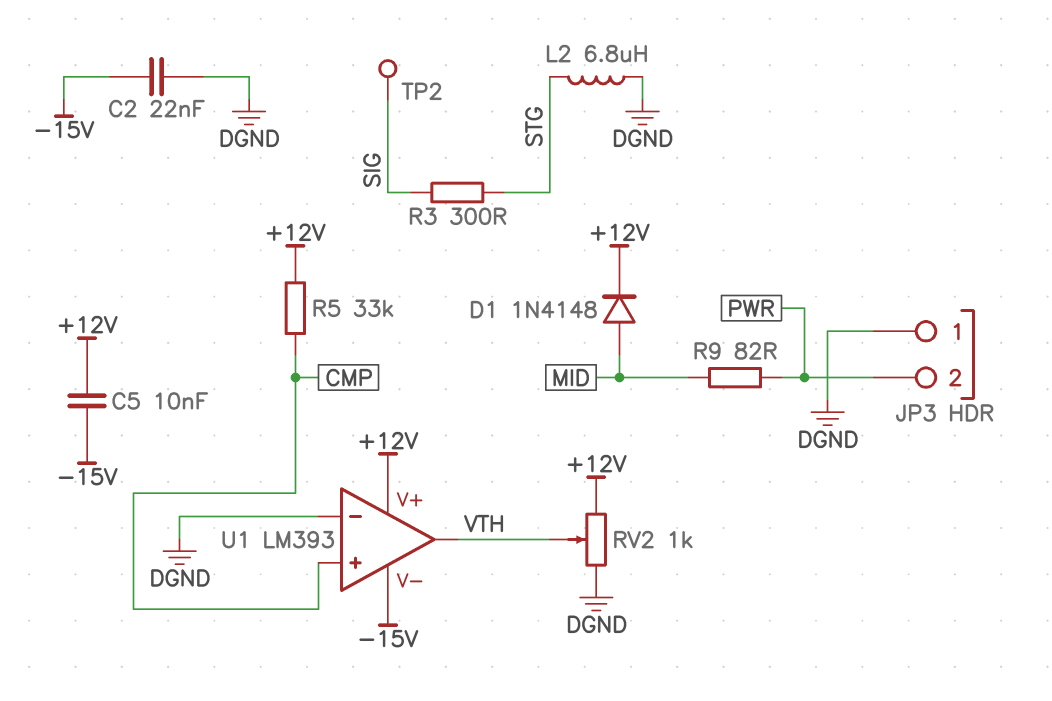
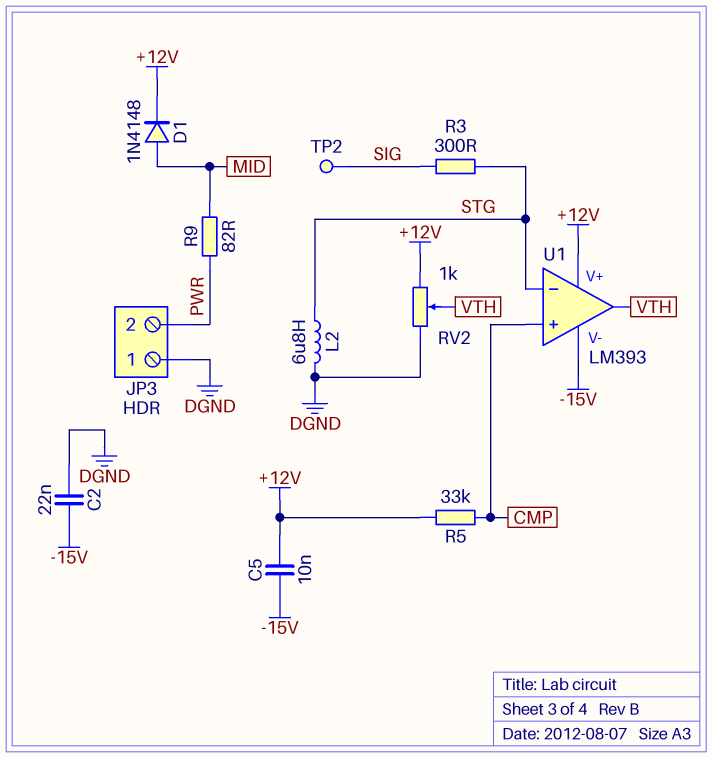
U1 pin in-: DGND -> STG

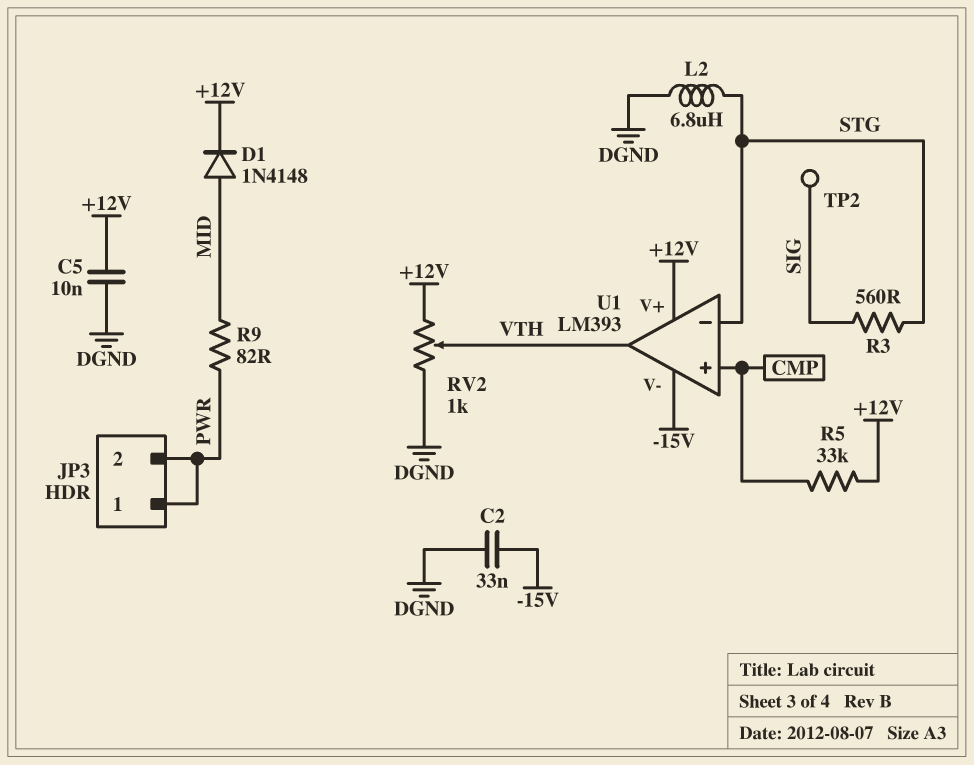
C2: 22nF (-15V, DGND) -> 33nF (-15V, DGND)
C5: 10nF (+12V, -15V) -> 10nF (+12V, DGND)
JP3 pin 1: DGND -> PWR
R3: 300 (SIG, STG) -> 560 (SIG, STG)

